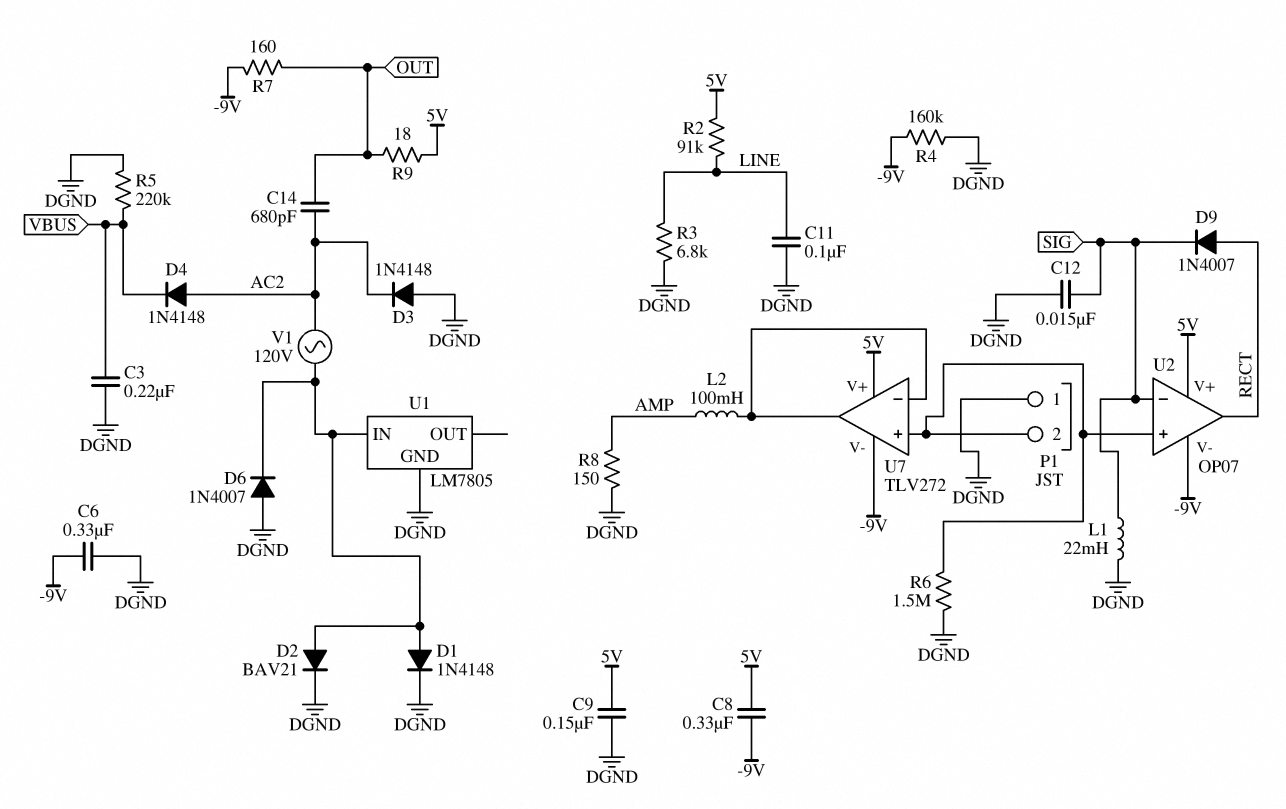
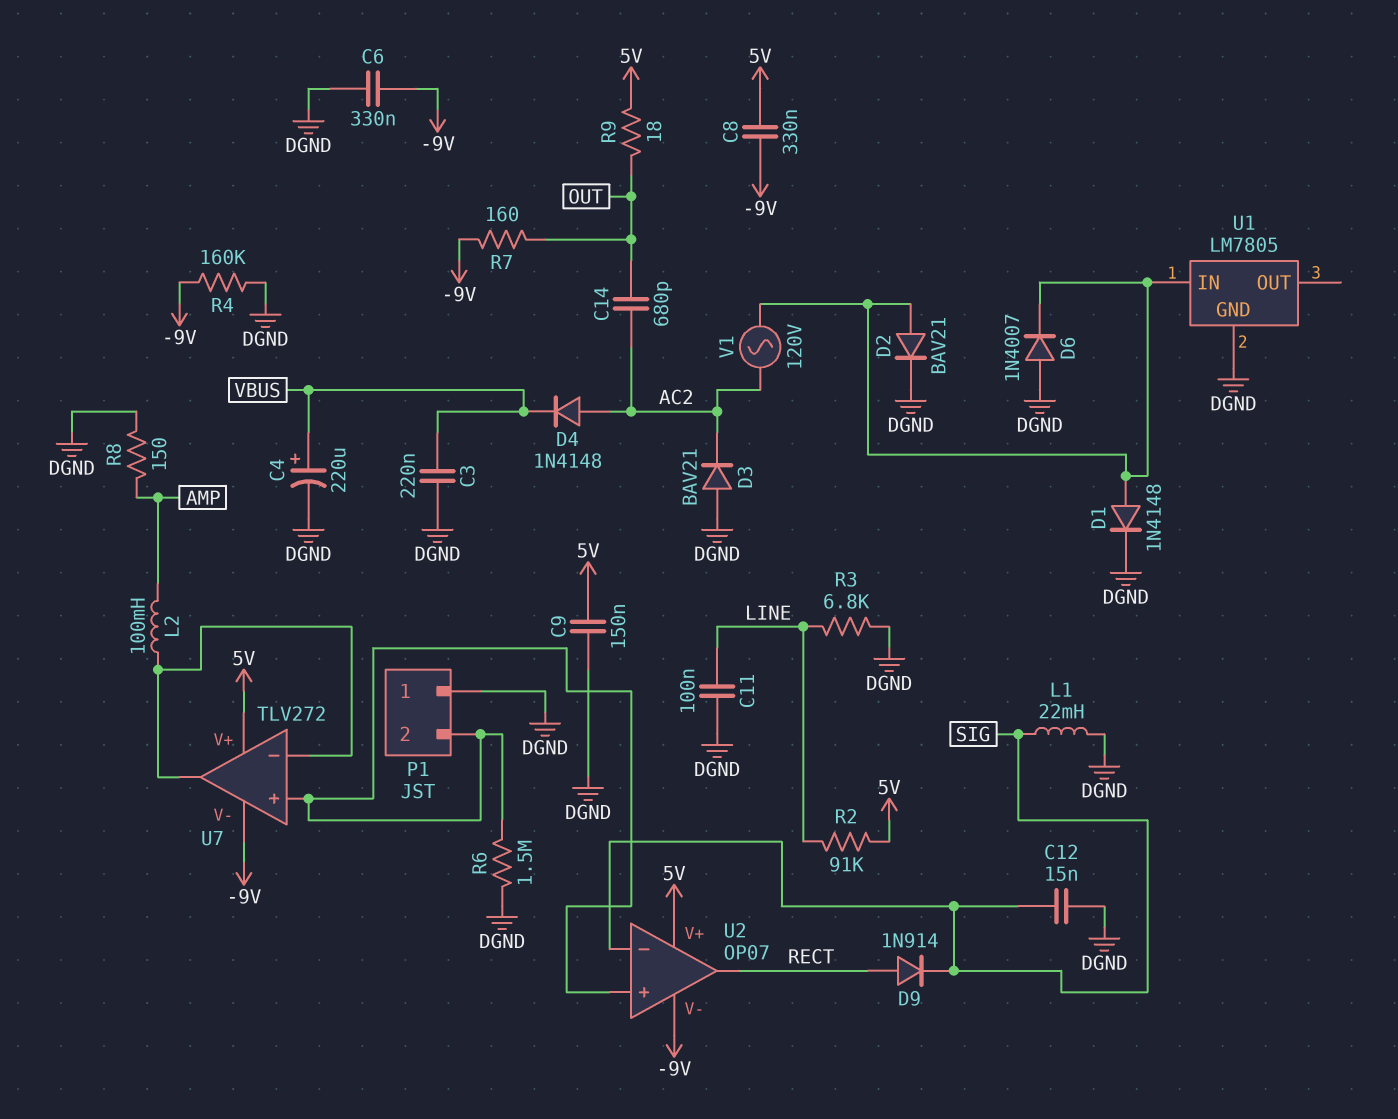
C4: none -> 220uF (plus VBUS, minus DGND)
D3: diode 1N4148 (A DGND, K AC2) -> diode BAV21 (A DGND, K AC2)
D9: diode 1N4007 (A RECT, K SIG) -> diode 1N914 (A RECT, K SIG)
R5: 220k (DGND, VBUS) -> none

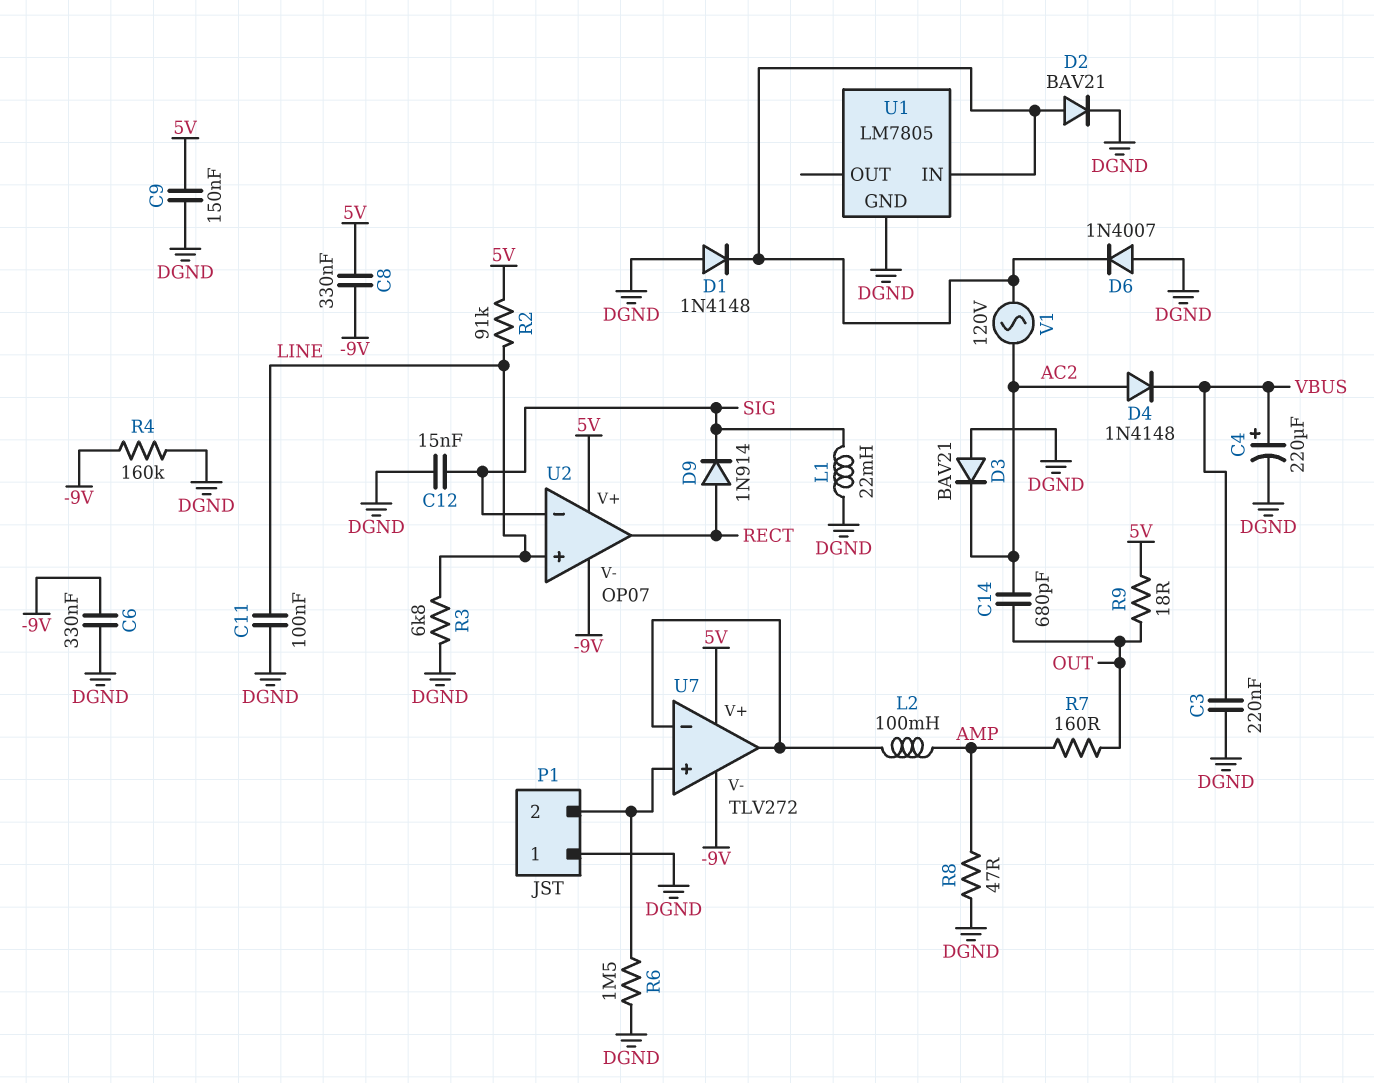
D1: diode 1N4148 (A U1/IN, K DGND) -> diode 1N4148 (A DGND, K U1/IN)
R7: 160 (-9V, OUT) -> 160 (AMP, OUT)
R8: 150 (AMP, DGND) -> 47 (AMP, DGND)
U2 pin in+: P1/2 -> LINE

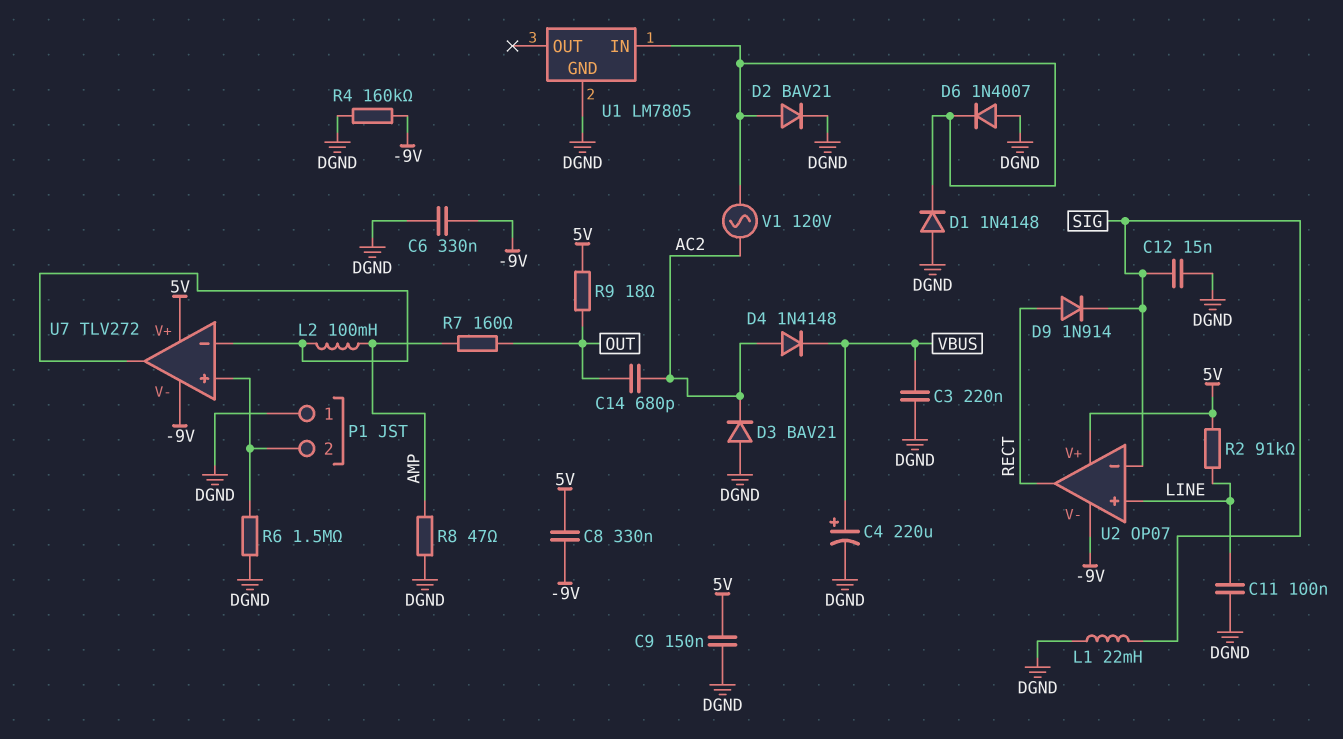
R3: 6.8k (DGND, LINE) -> none

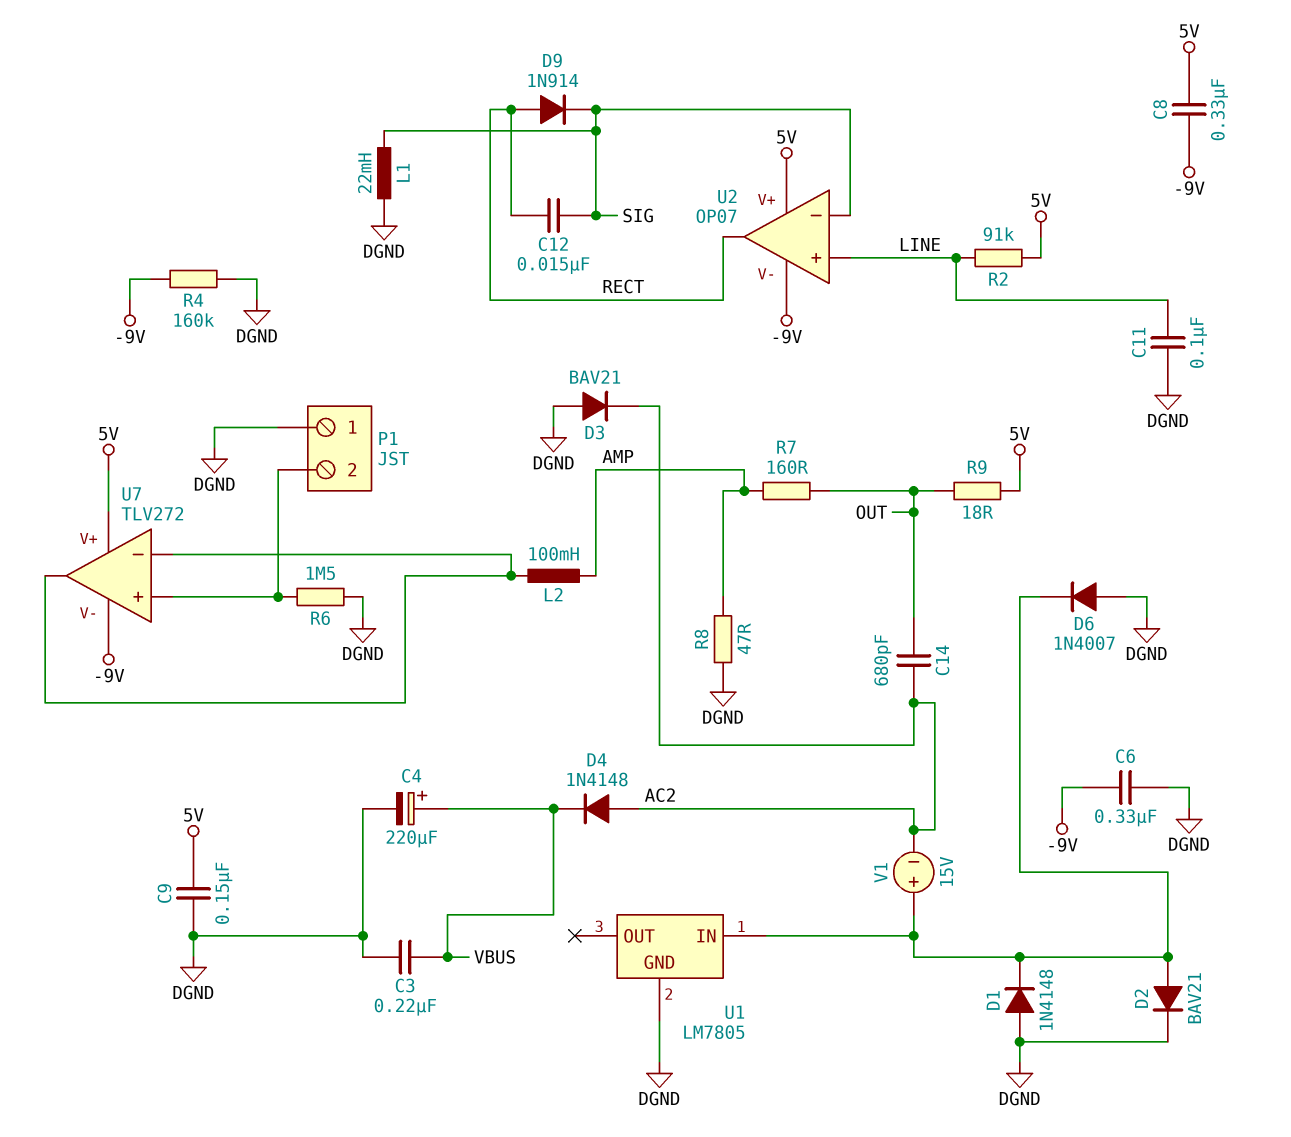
C12: 15nF (DGND, SIG) -> 15nF (RECT, SIG)
V1: AC 120V (AC2, U1/IN) -> 15V (plus U1/IN, minus AC2)

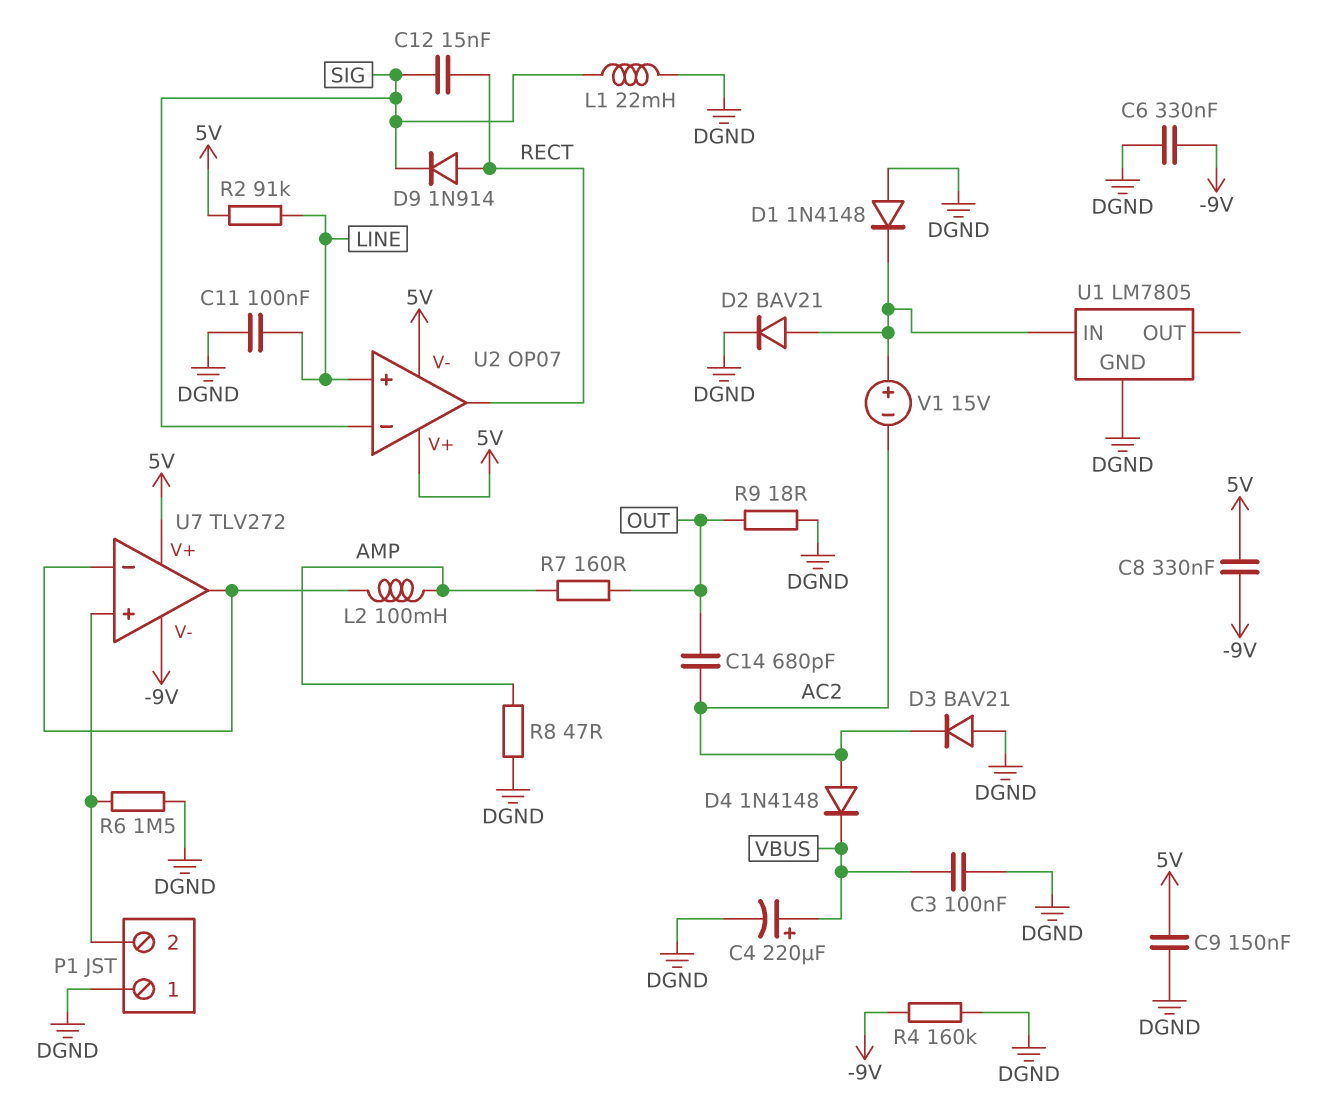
C3: 220nF (DGND, VBUS) -> 100nF (DGND, VBUS)
D6: diode 1N4007 (A DGND, K U1/IN) -> none
R9: 18 (5V, OUT) -> 18 (DGND, OUT)
U2 pin V-: -9V -> 5V

